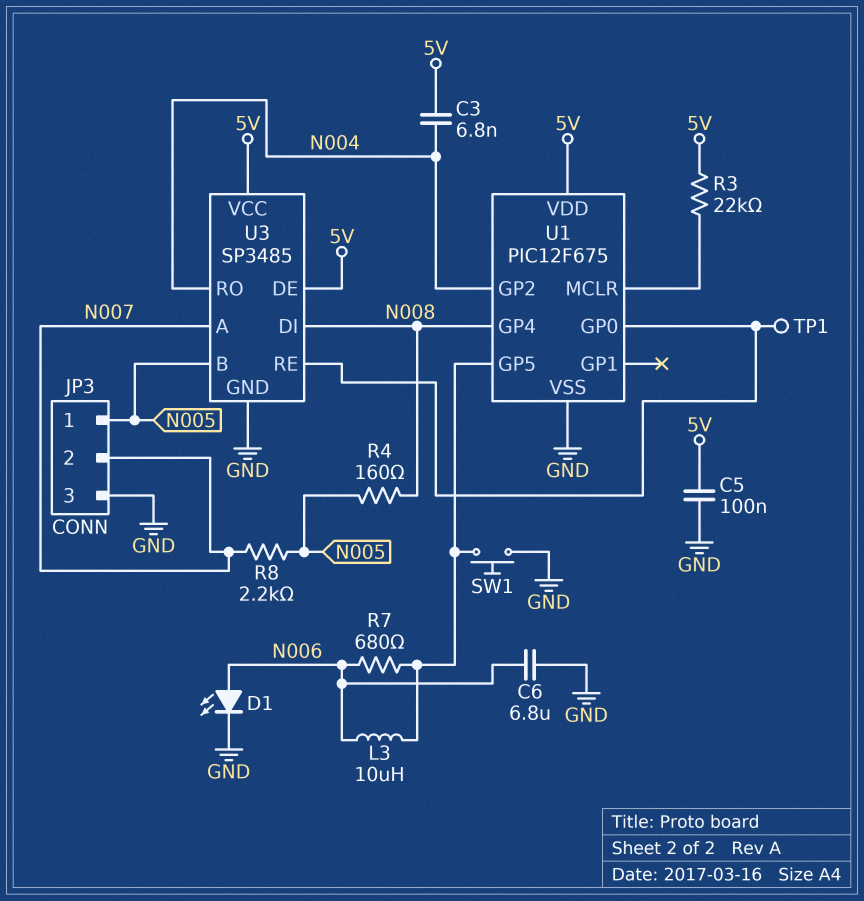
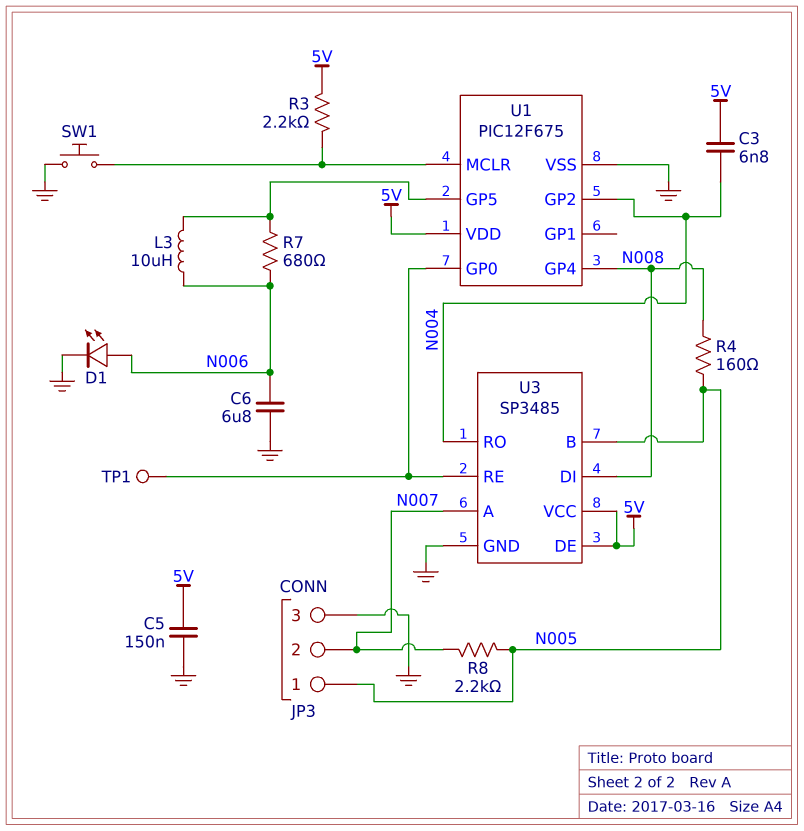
C5: 100nF (5V, GND) -> 150nF (5V, GND)
R3: 22k (5V, U1/MCLR) -> 2.2k (5V, U1/MCLR)
SW1: button (GND, U1/GP5) -> button (GND, U1/MCLR)

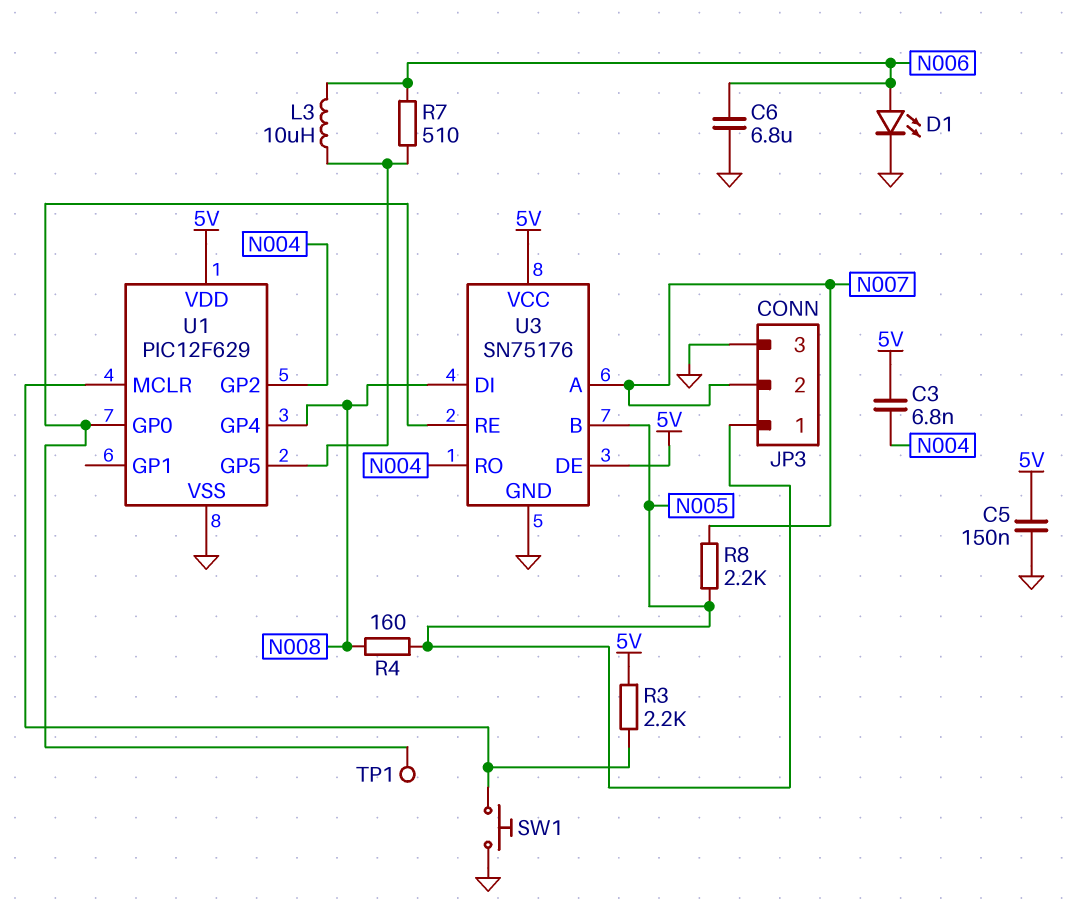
R7: 680 (N006, U1/GP5) -> 510 (N006, U1/GP5)
U1: PIC12F675 -> PIC12F629
U3: SP3485 -> SN75176

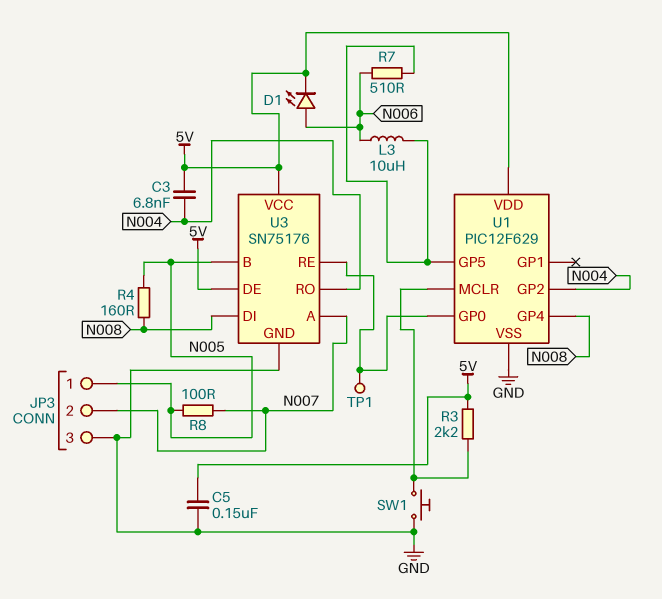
C6: 6.8uF (GND, N006) -> none
D1: LED (A N006, K GND) -> LED (A N006, K 5V)
R8: 2.2k (N005, N007) -> 100 (N005, N007)

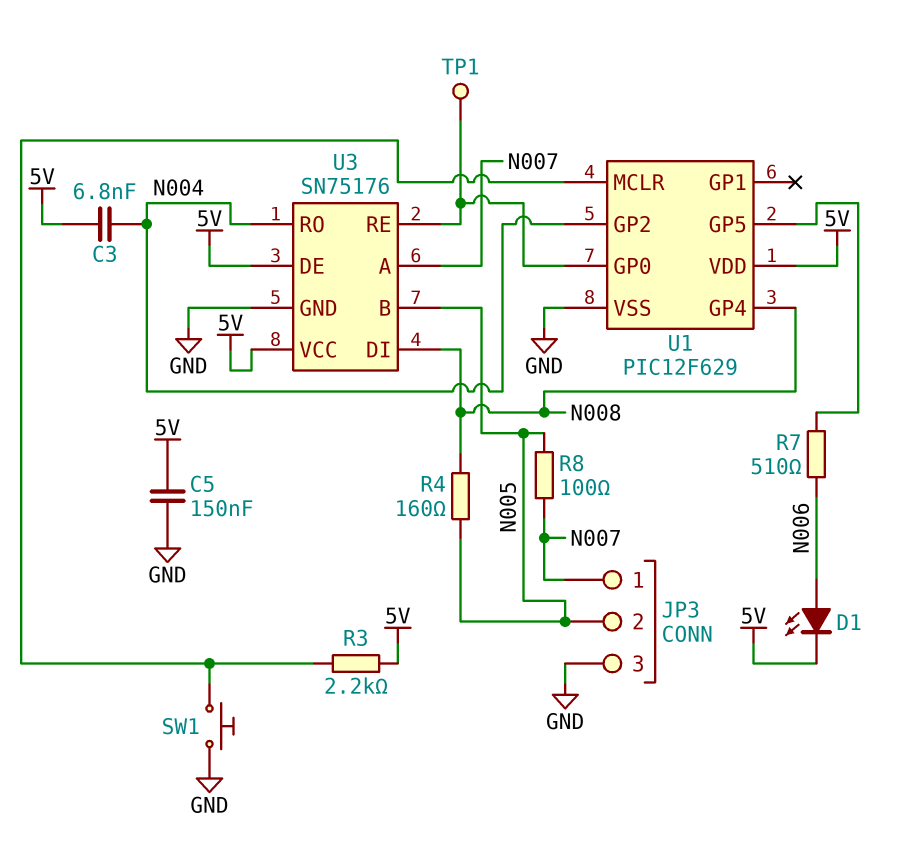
JP3 pin 1: N005 -> N007
JP3 pin 2: N007 -> N005
L3: 10uH (N006, U1/GP5) -> none

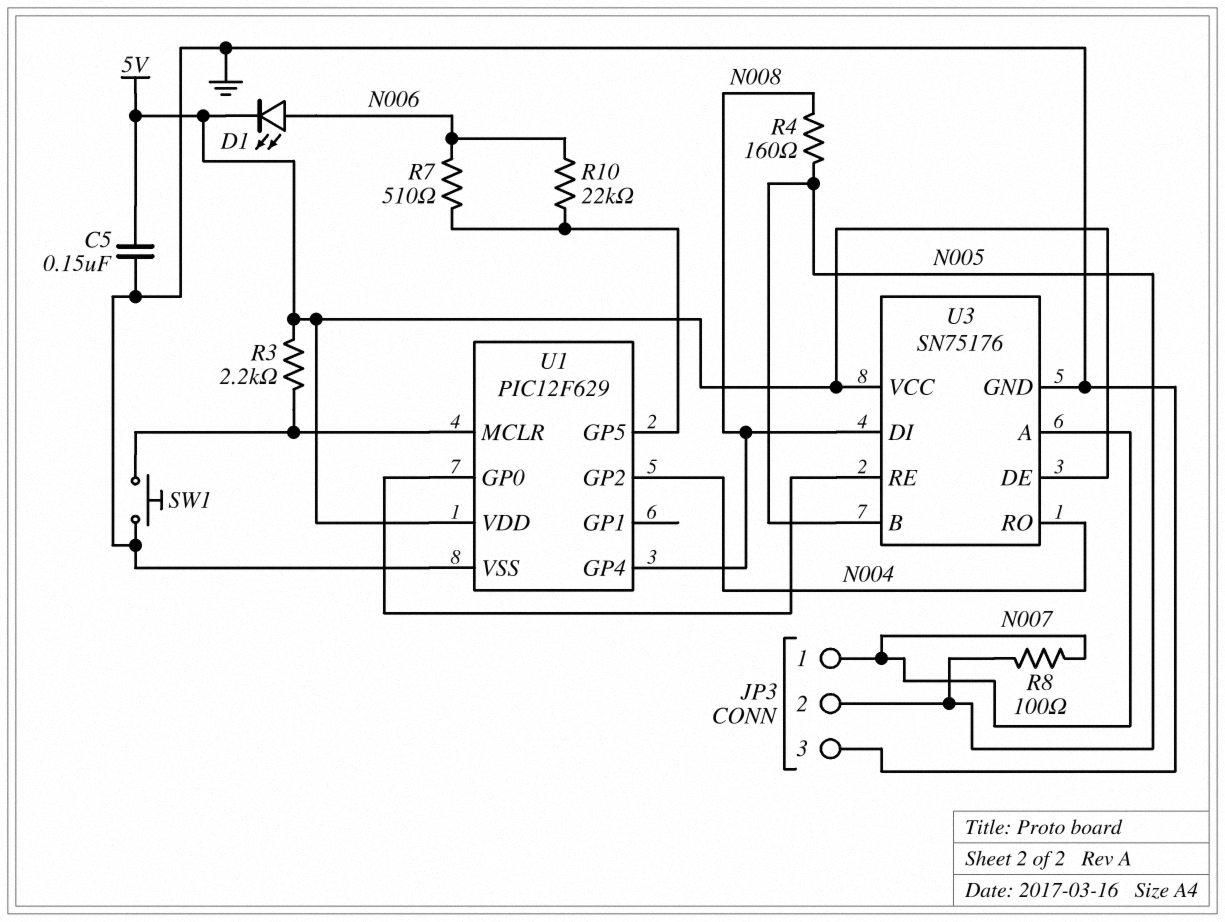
C3: 6.8nF (5V, N004) -> none
R10: none -> 22k (N006, U1/GP5)
TP1: test point (U1/GP0) -> none

